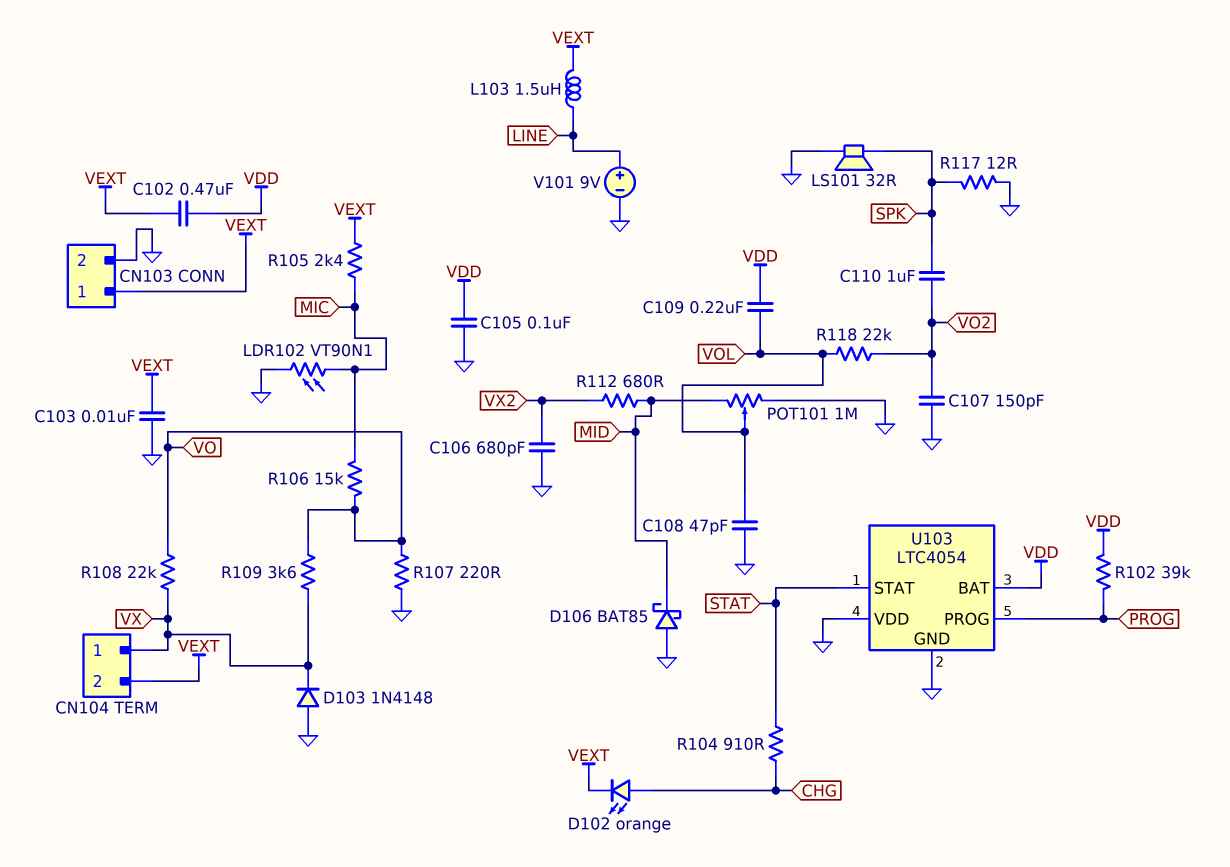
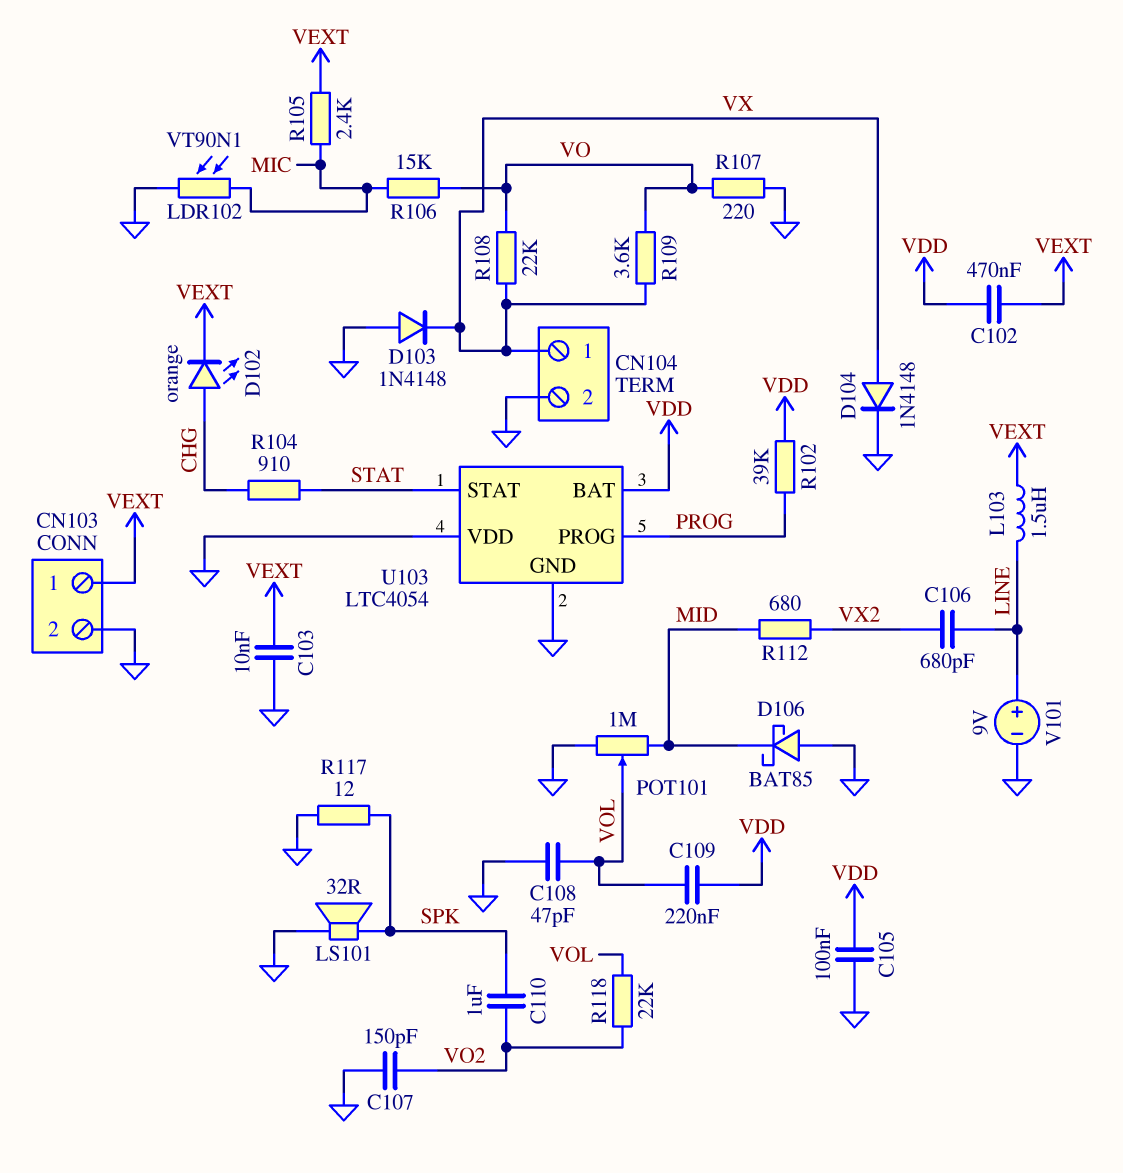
C106: 680pF (GND, VX2) -> 680pF (LINE, VX2)
CN104 pin 2: VEXT -> GND
D104: none -> diode 1N4148 (A VX, K GND)

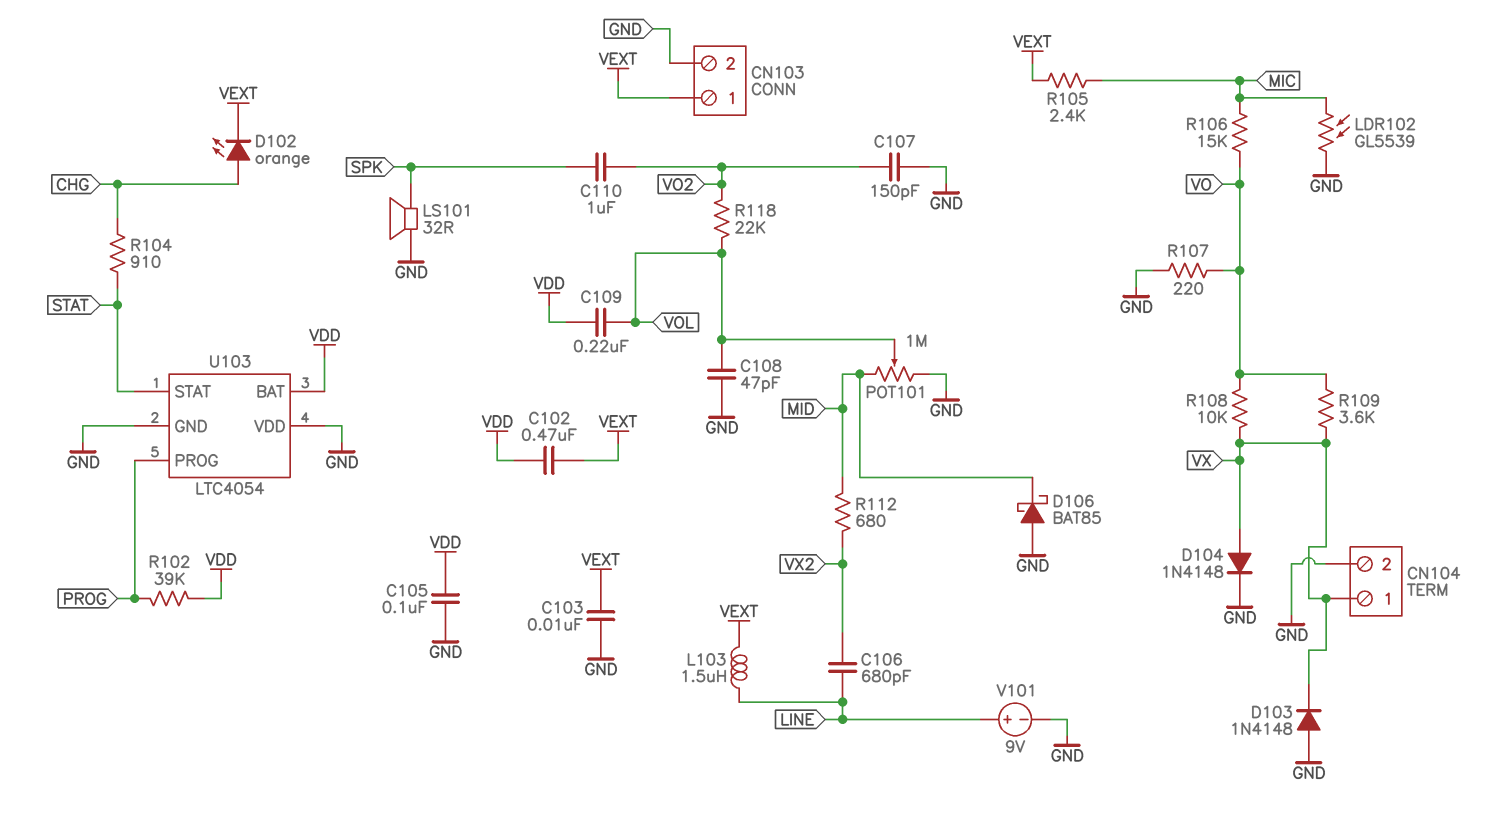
LDR102: VT90N1 (GND, MIC) -> GL5539 (GND, MIC)
R108: 22k (VO, VX) -> 10k (VO, VX)
R117: 12 (GND, SPK) -> none

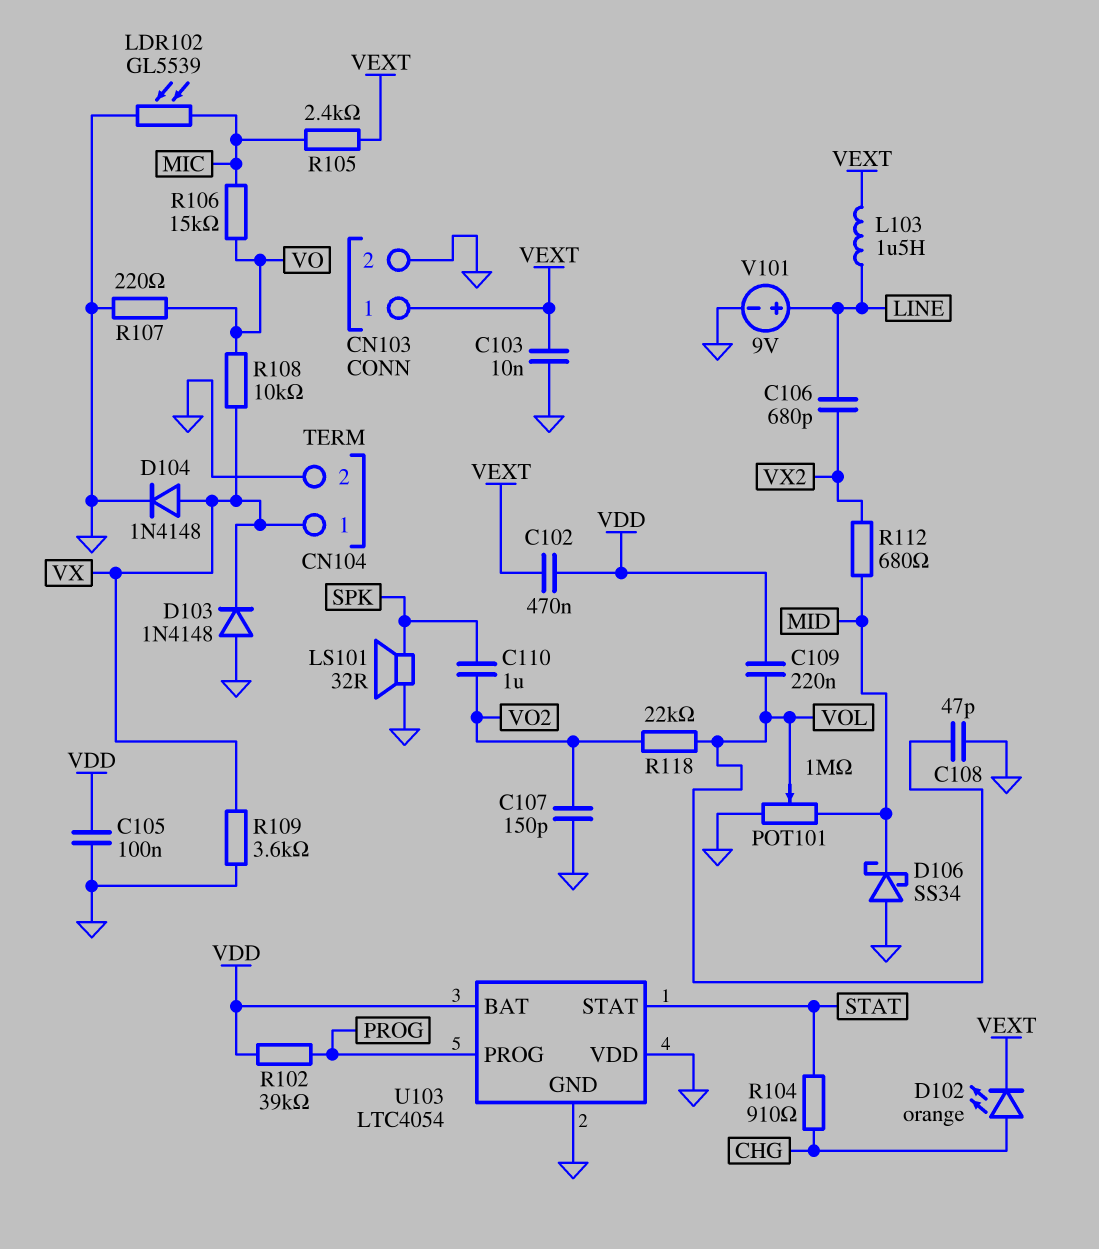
D106: schottky BAT85 (A GND, K MID) -> schottky SS34 (A GND, K MID)
R109: 3.6k (VO, VX) -> 3.6k (GND, VX)

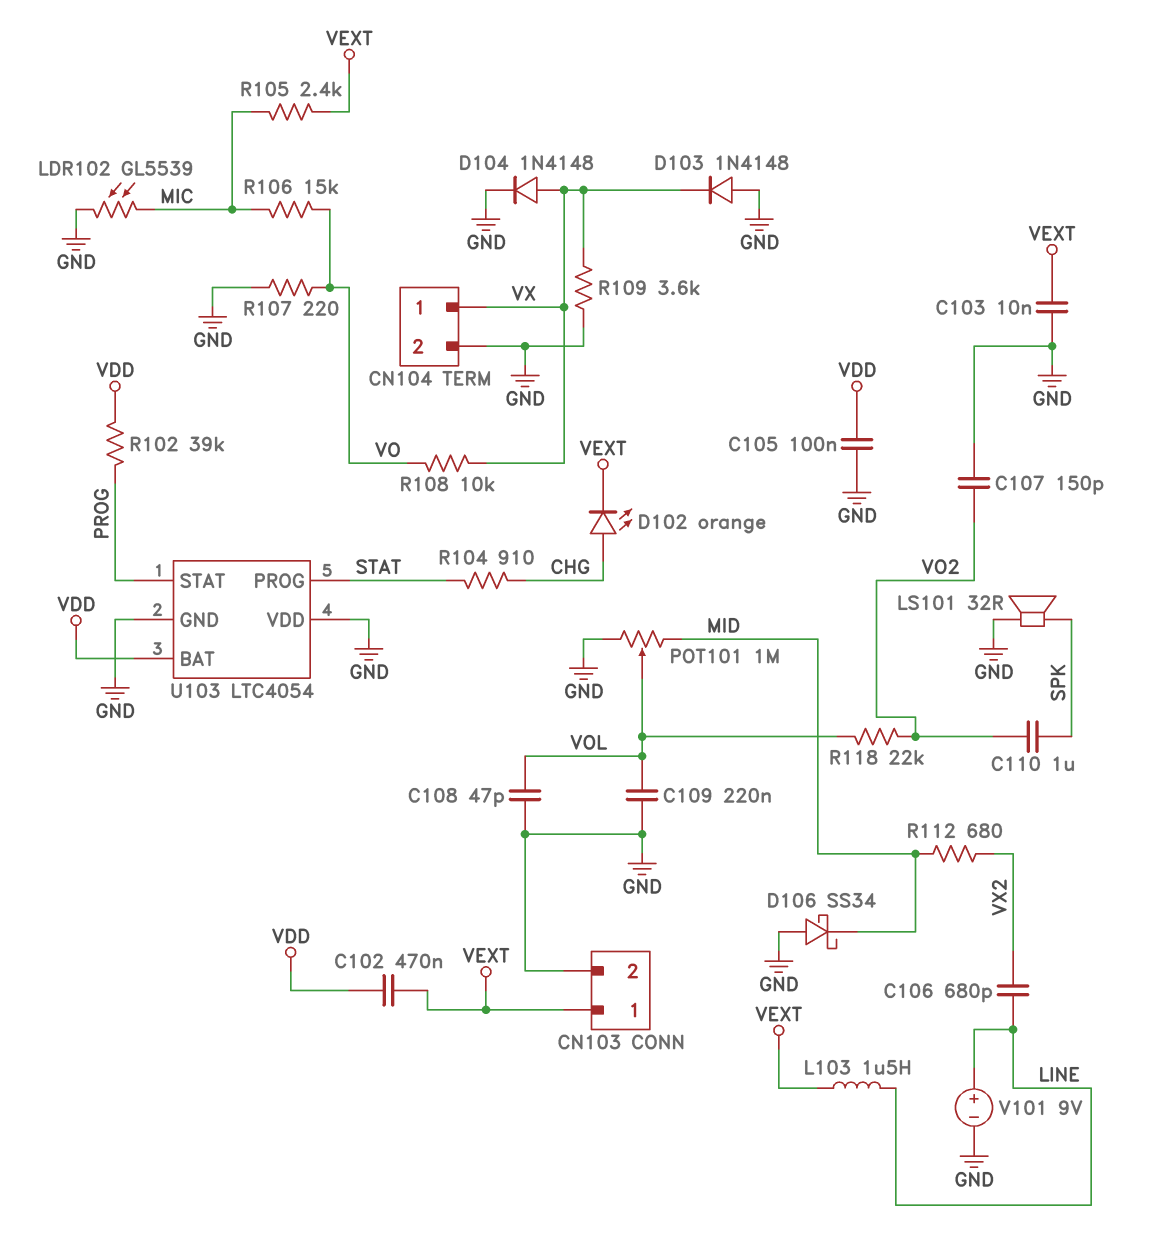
C109: 220nF (VDD, VOL) -> 220nF (GND, VOL)
U103 pin PROG: PROG -> STAT
U103 pin STAT: STAT -> PROG

